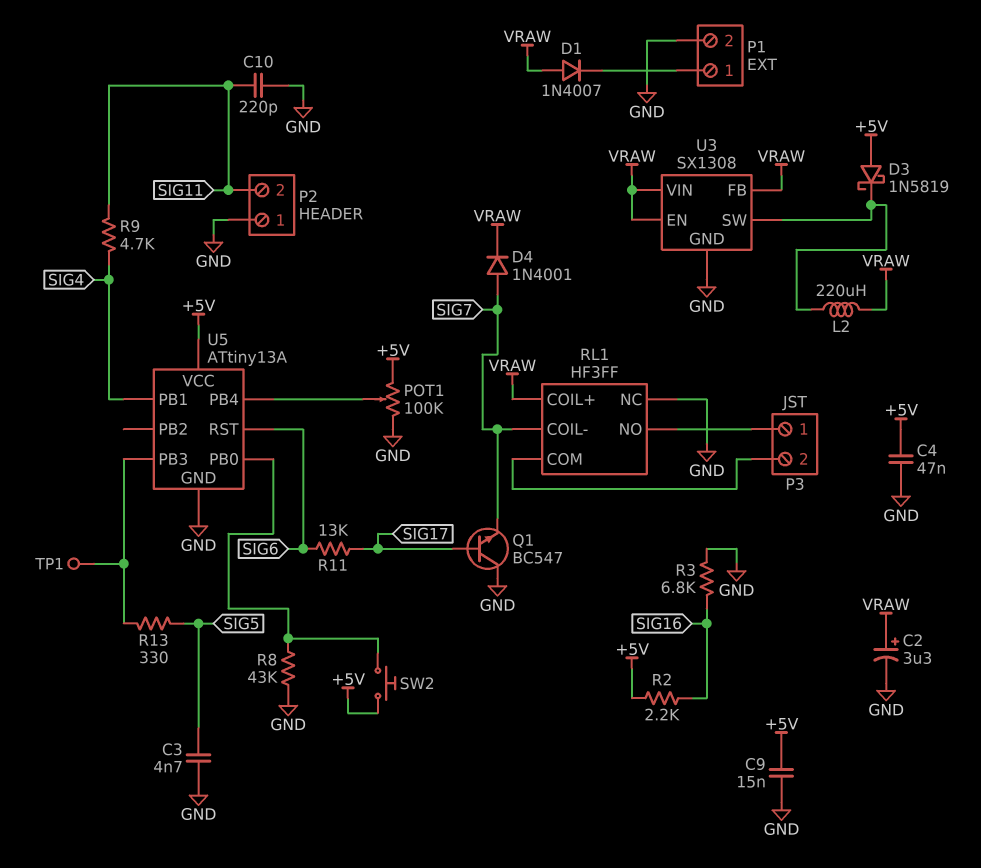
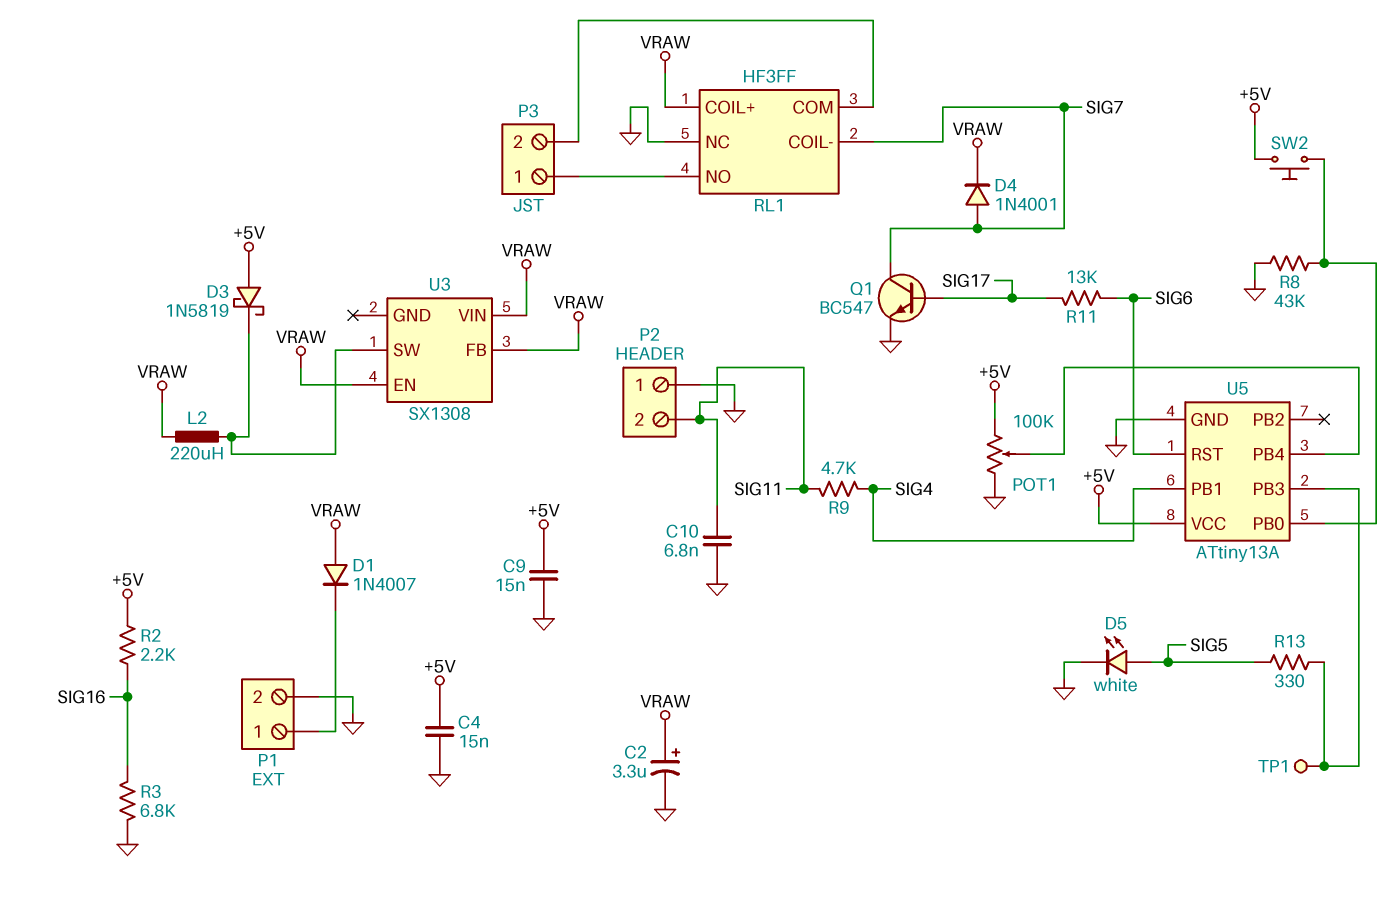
C3: 4.7nF (GND, SIG5) -> none
C4: 47nF (+5V, GND) -> 15nF (+5V, GND)
C10: 220pF (GND, SIG11) -> 6.8nF (GND, SIG11)
D5: none -> LED white (A SIG5, K GND)
Q1: NPN BC547 (B SIG17, C GND, E SIG7) -> NPN BC547 (B SIG17, C SIG7, E GND)
U3 pin GND: GND -> none

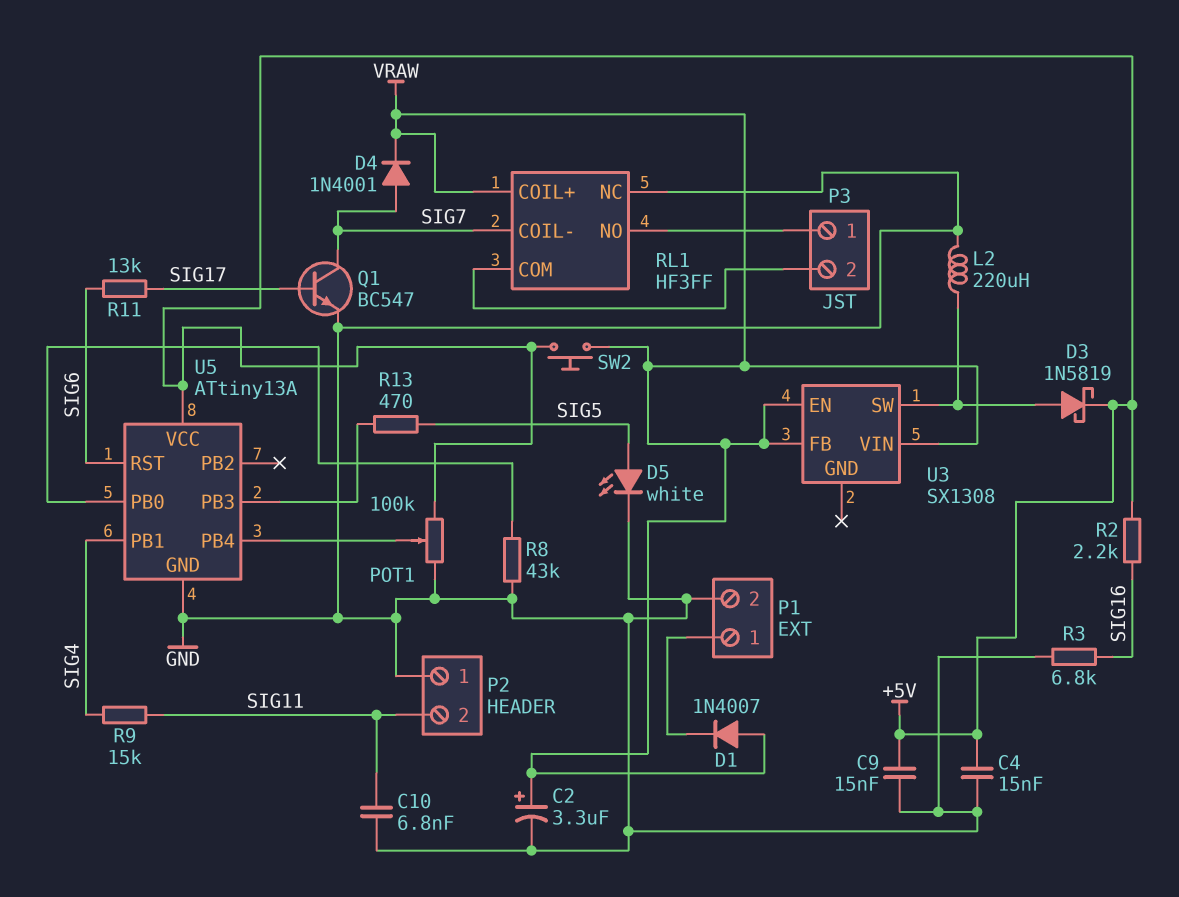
D3: schottky 1N5819 (A +5V, K U3/SW) -> schottky 1N5819 (A U3/SW, K +5V)
L2: 220uH (U3/SW, VRAW) -> 220uH (GND, U3/SW)
R9: 4.7k (SIG4, SIG11) -> 15k (SIG4, SIG11)
R13: 330 (SIG5, U5/PB3) -> 470 (SIG5, U5/PB3)
SW2: button (+5V, U5/PB0) -> button (+5V, VRAW)
TP1: test point (U5/PB3) -> none

